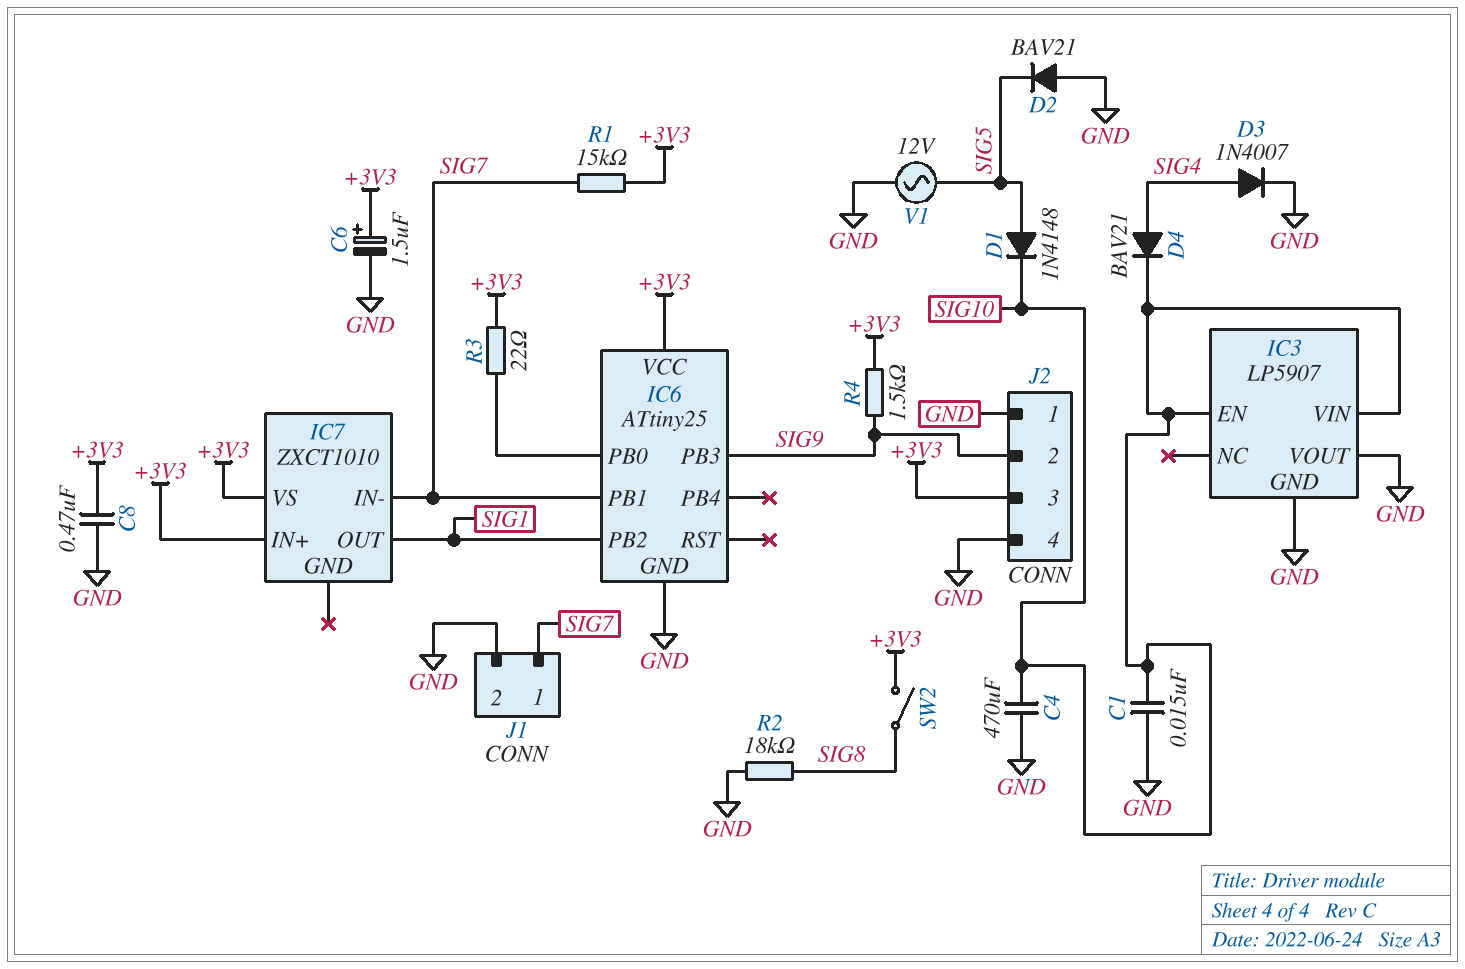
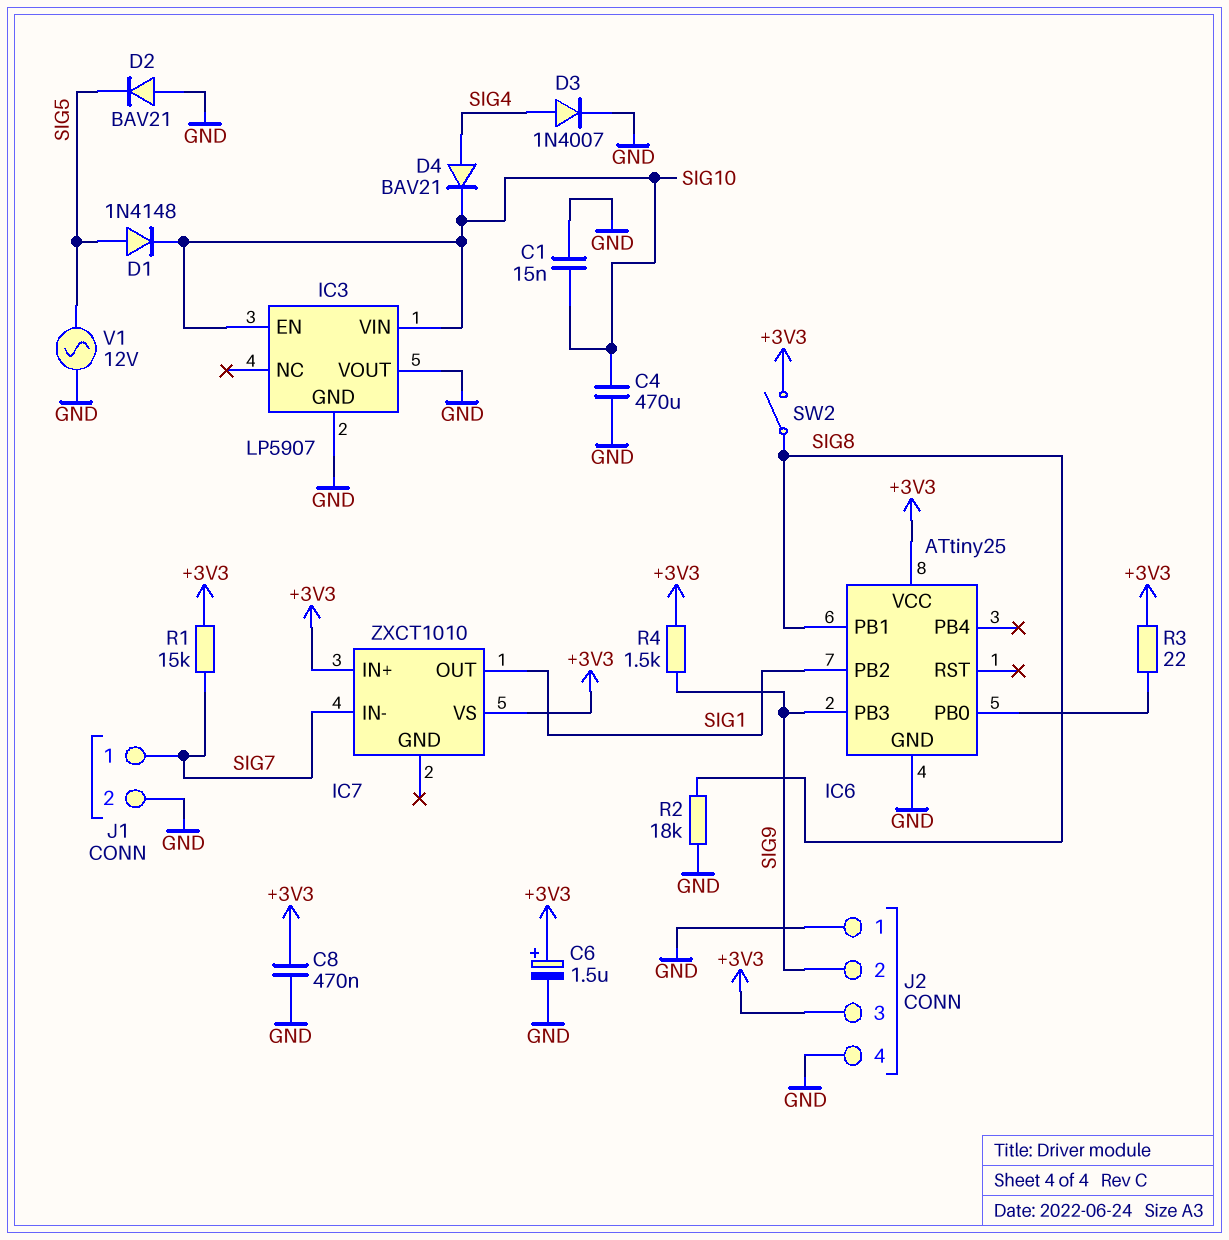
IC6 pin PB1: SIG7 -> SIG8

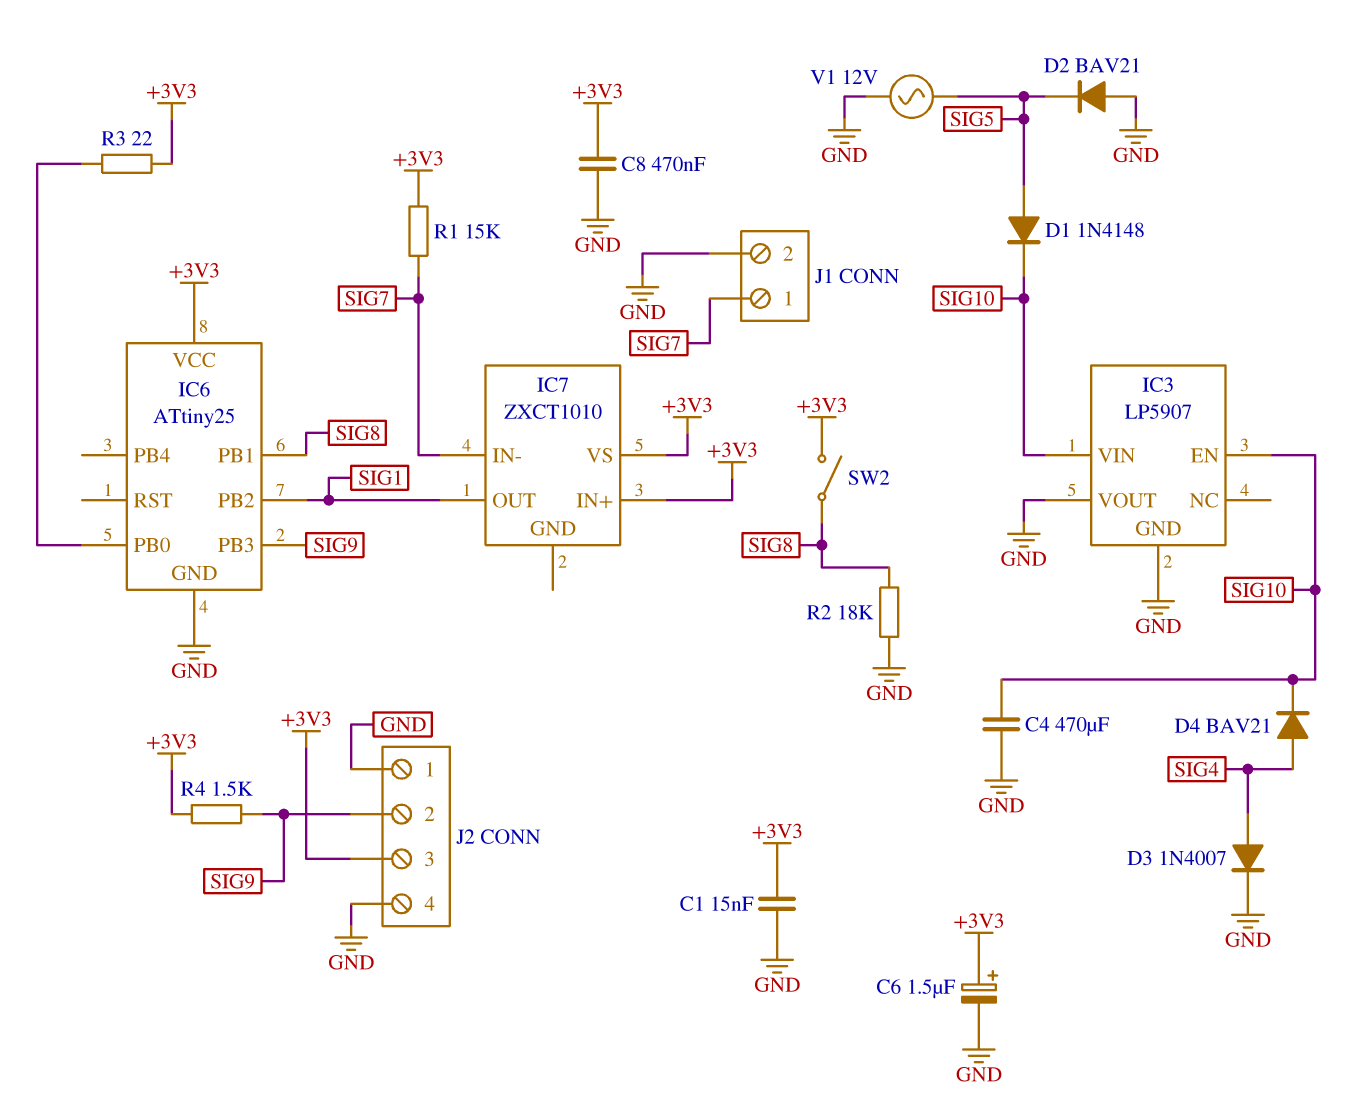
C1: 15nF (GND, SIG10) -> 15nF (+3V3, GND)

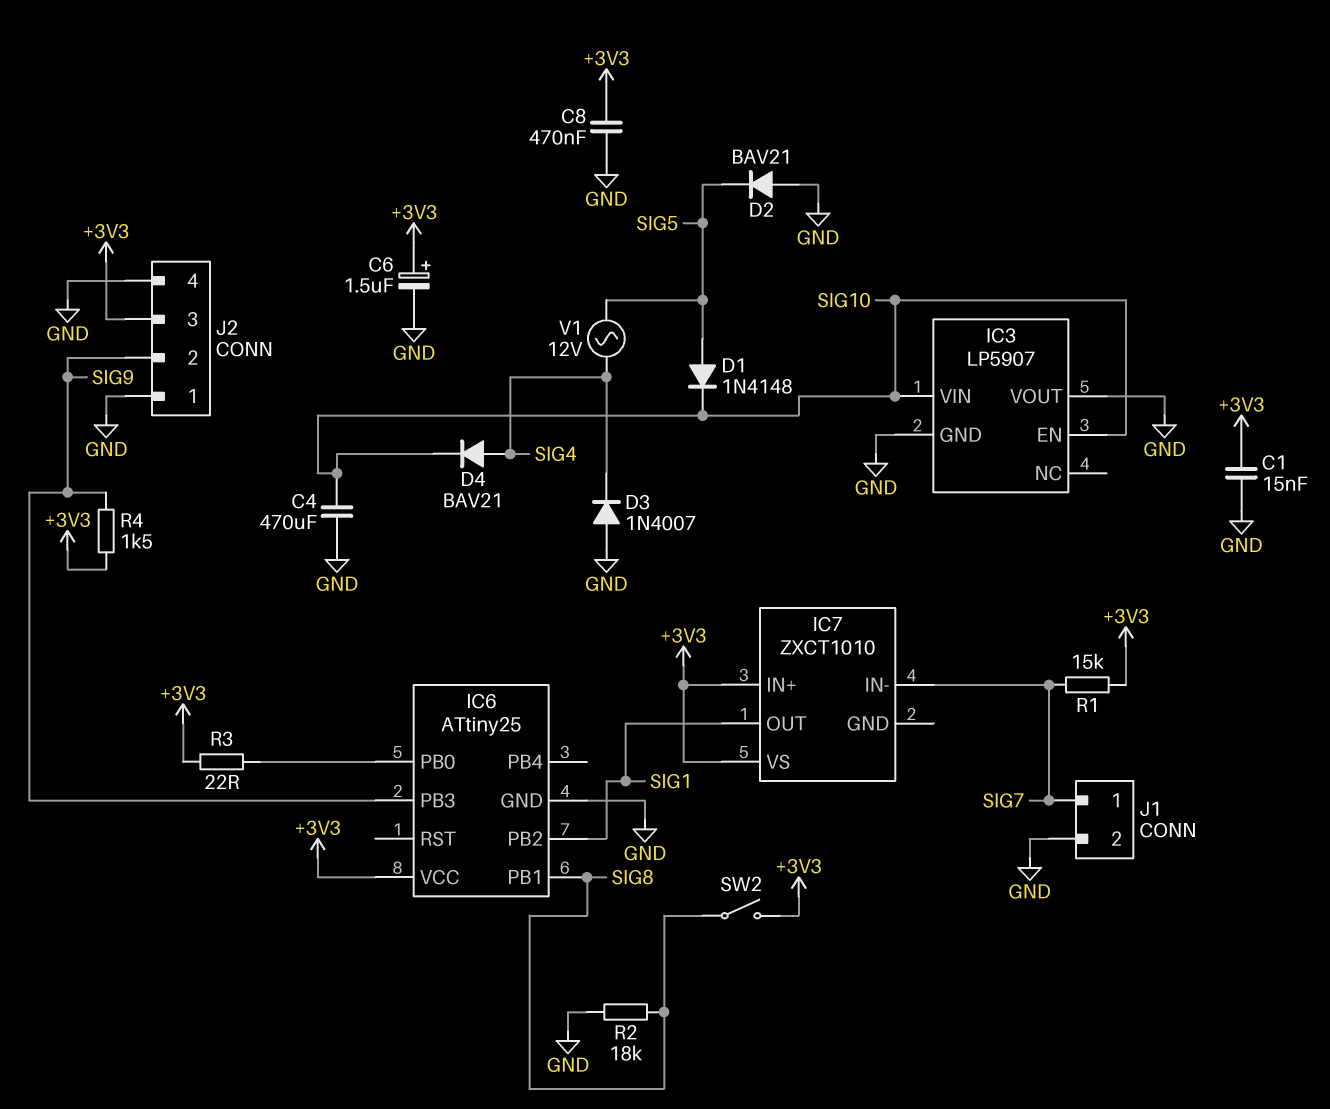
D3: diode 1N4007 (A SIG4, K GND) -> diode 1N4007 (A GND, K SIG4)
V1: AC 12V (GND, SIG5) -> AC 12V (SIG4, SIG5)

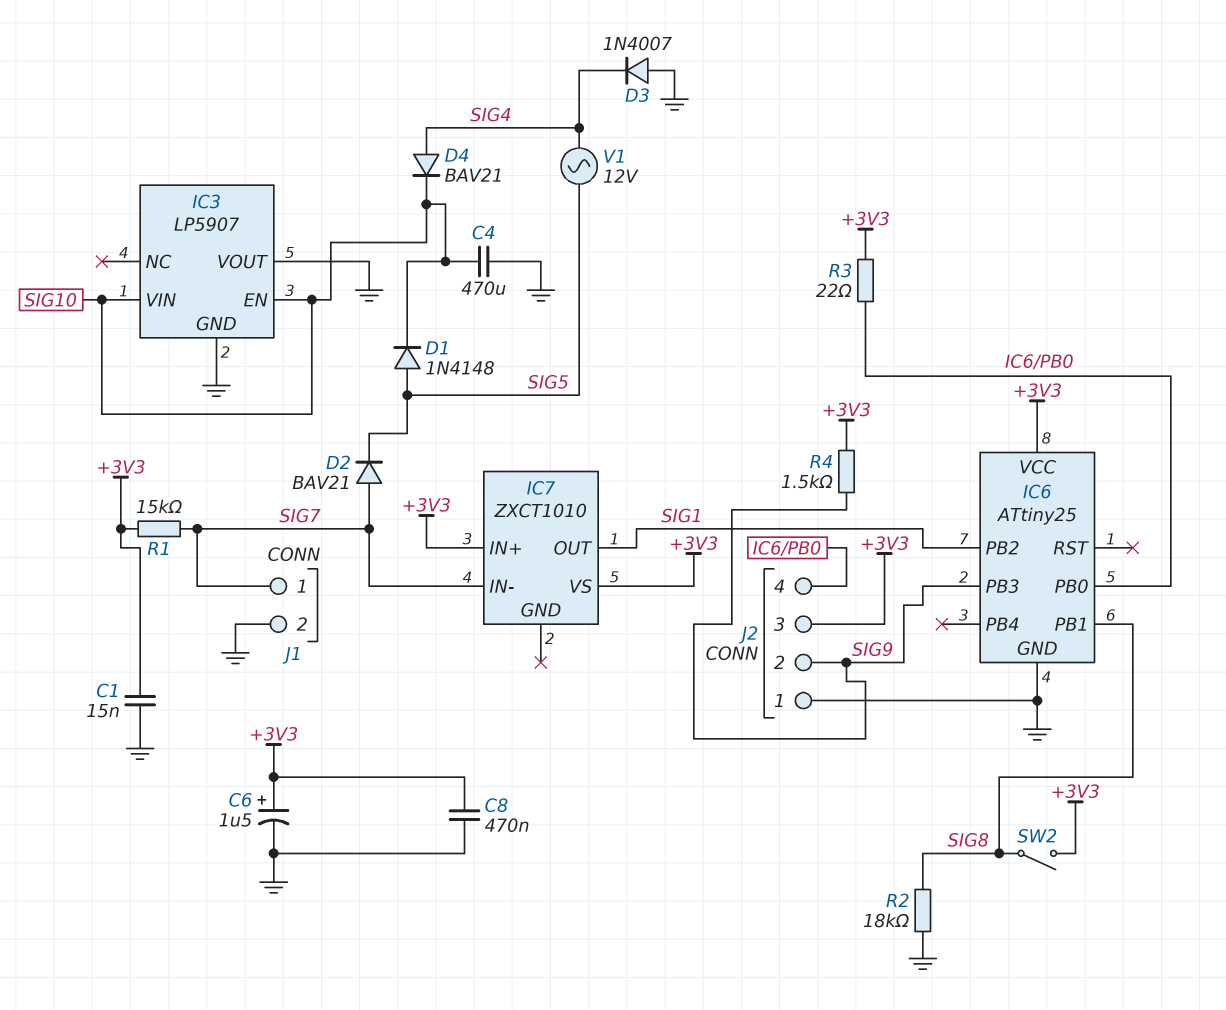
D2: diode BAV21 (A GND, K SIG5) -> diode BAV21 (A SIG7, K SIG5)
J2 pin 4: GND -> IC6/PB0

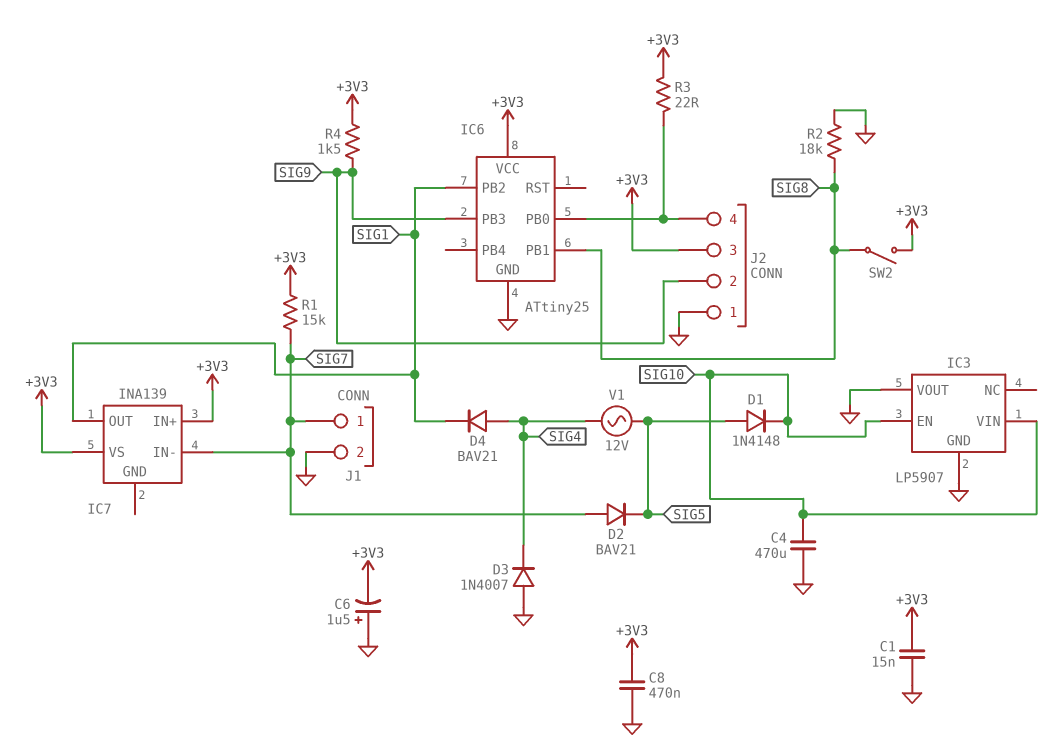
C6: 1.5uF (plus +3V3, minus GND) -> 1.5uF (plus GND, minus +3V3)
D4: diode BAV21 (A SIG4, K SIG10) -> diode BAV21 (A SIG4, K SIG1)
IC7: ZXCT1010 -> INA139

